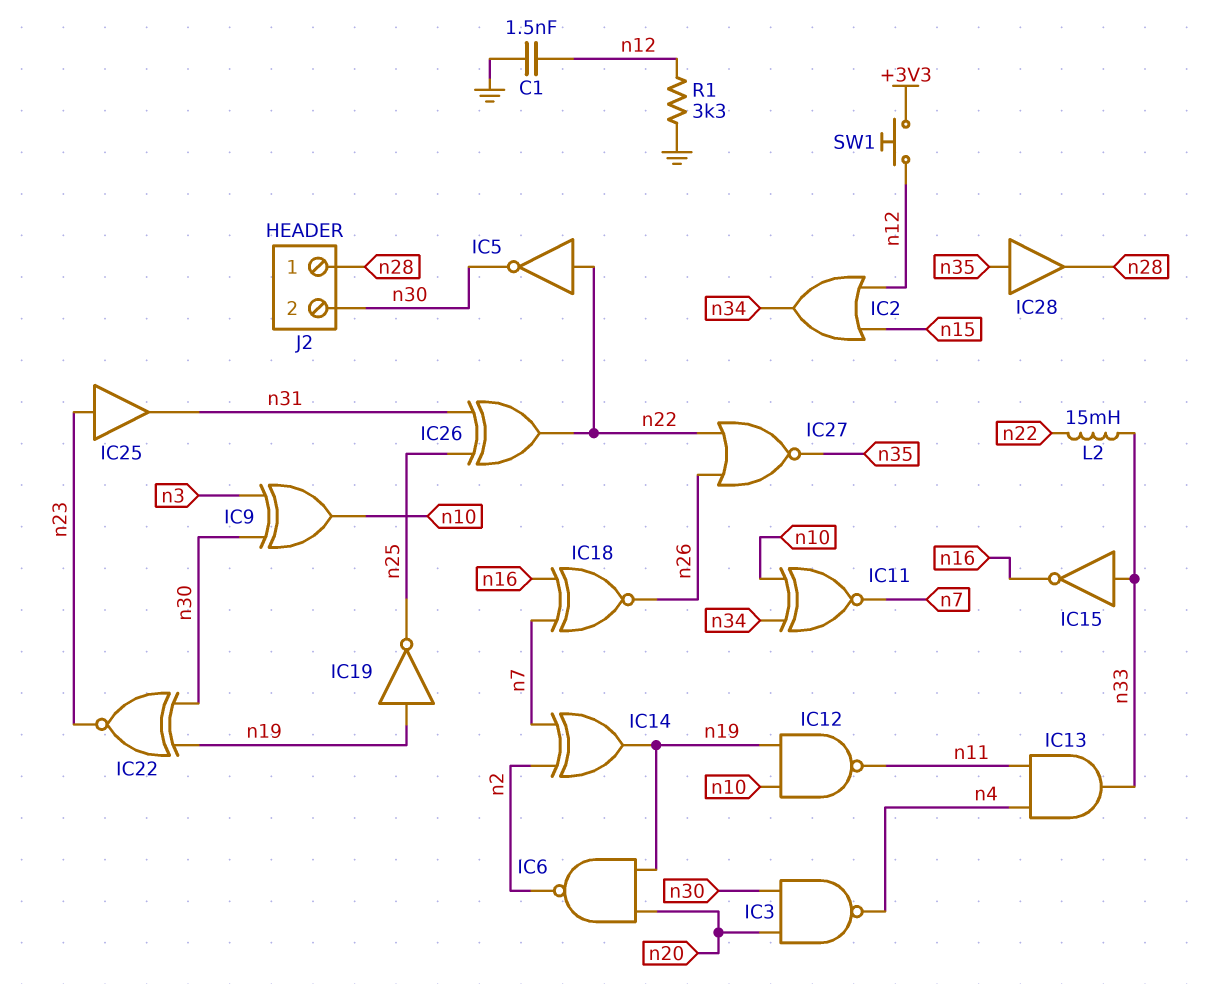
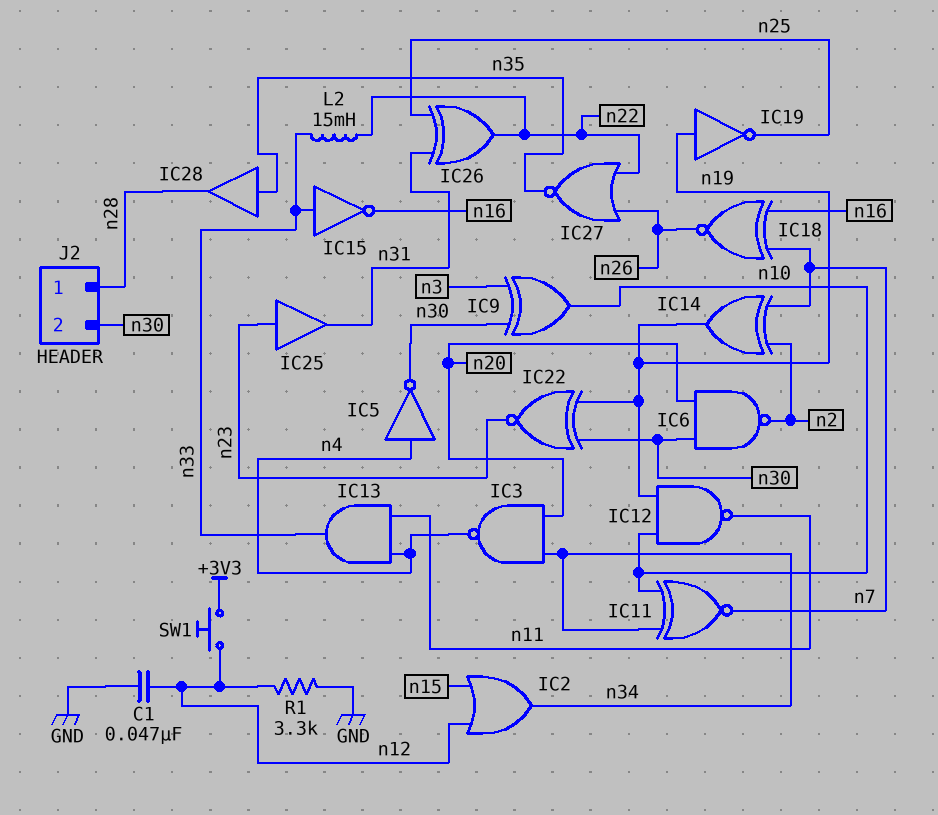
C1: 1.5nF (GND, n12) -> 47nF (GND, n12)
IC3: NAND (in n20, in n30, out n4) -> NAND (in n20, in n34, out n4)
IC5: NOT (in n22, out n30) -> NOT (in n4, out n30)
IC6: NAND (in n19, in n20, out n2) -> NAND (in n20, in n30, out n2)

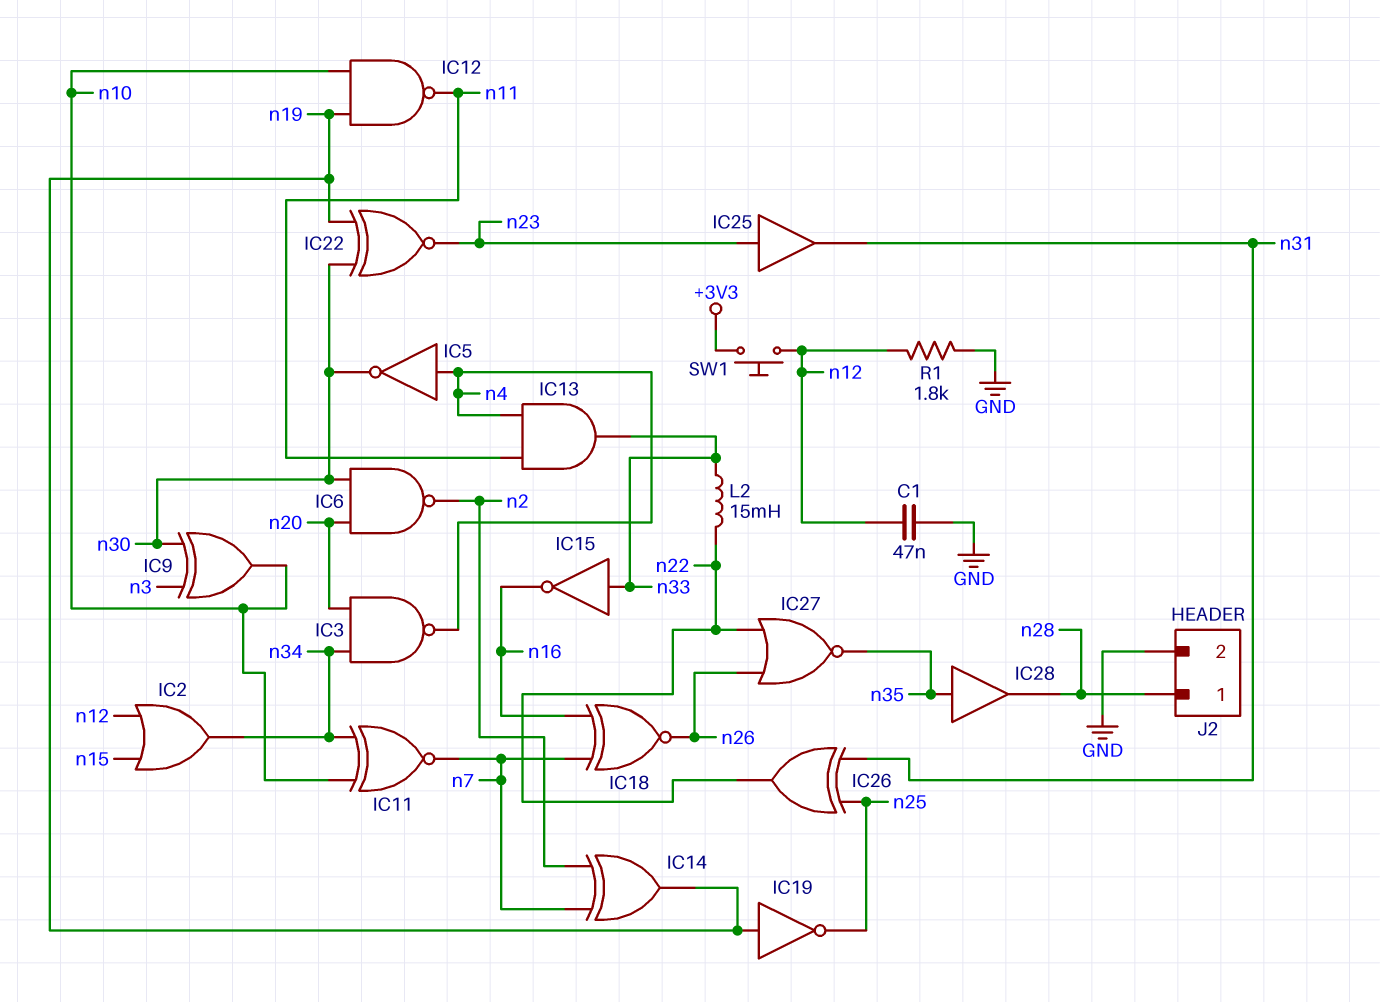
J2 pin 2: n30 -> GND
R1: 3.3k (GND, n12) -> 1.8k (GND, n12)

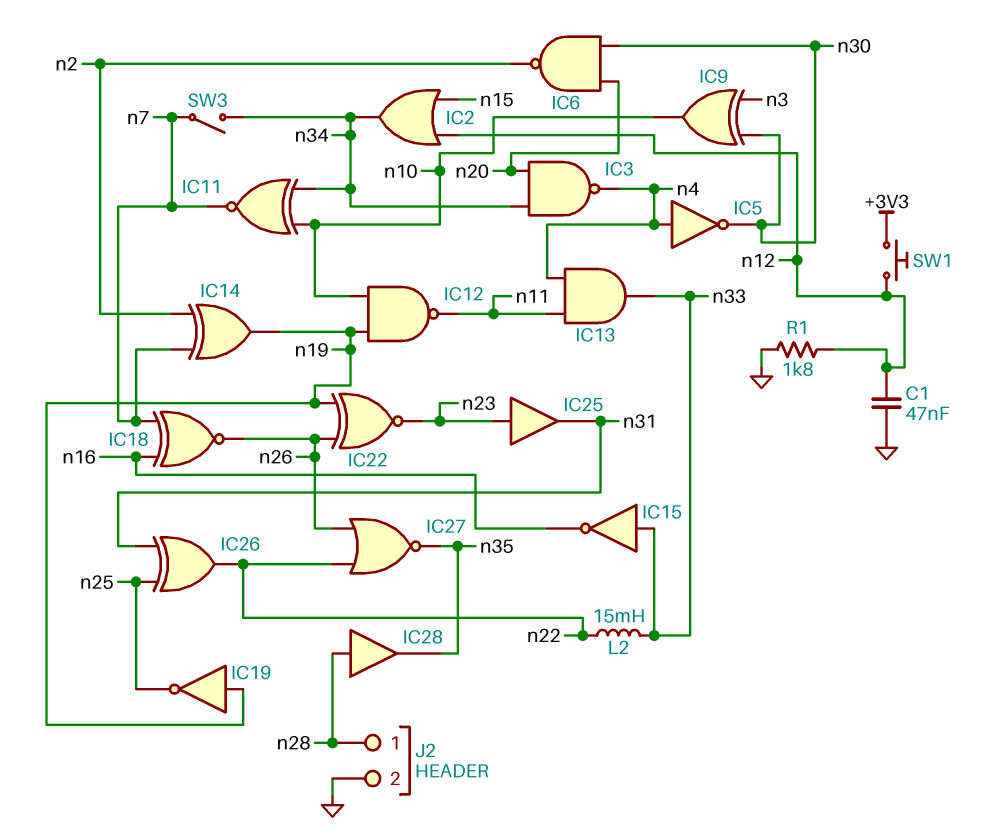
IC22: XNOR (in n19, in n30, out n23) -> XNOR (in n19, in n26, out n23)
IC28: buffer (in n35, out n28) -> buffer (in n28, out n35)
SW3: none -> switch (n7, n34)

